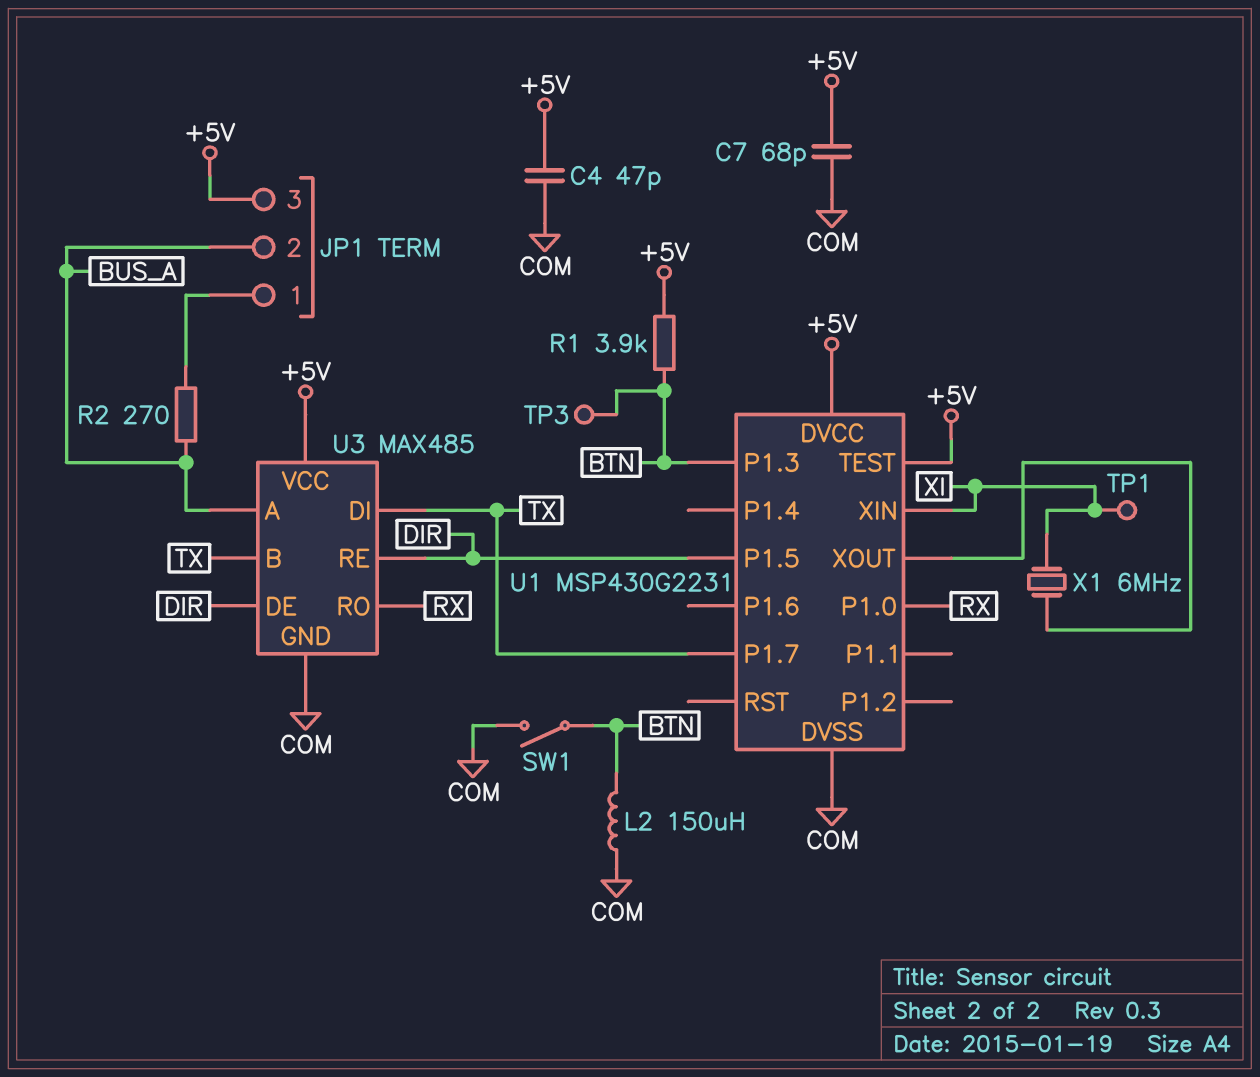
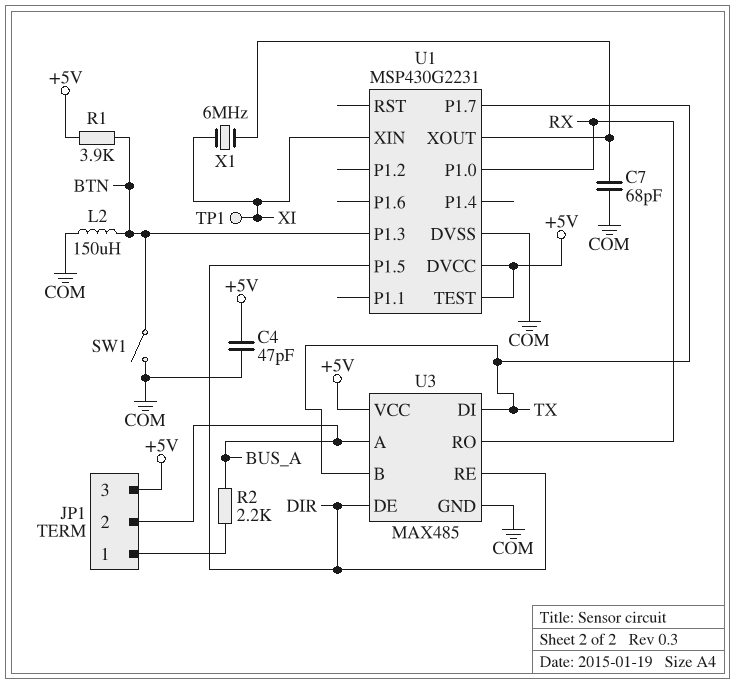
C7: 68pF (+5V, COM) -> 68pF (COM, U1/XOUT)
R2: 270 (BUS_A, JP1/1) -> 2.2k (BUS_A, JP1/1)
TP3: test point (BTN) -> none

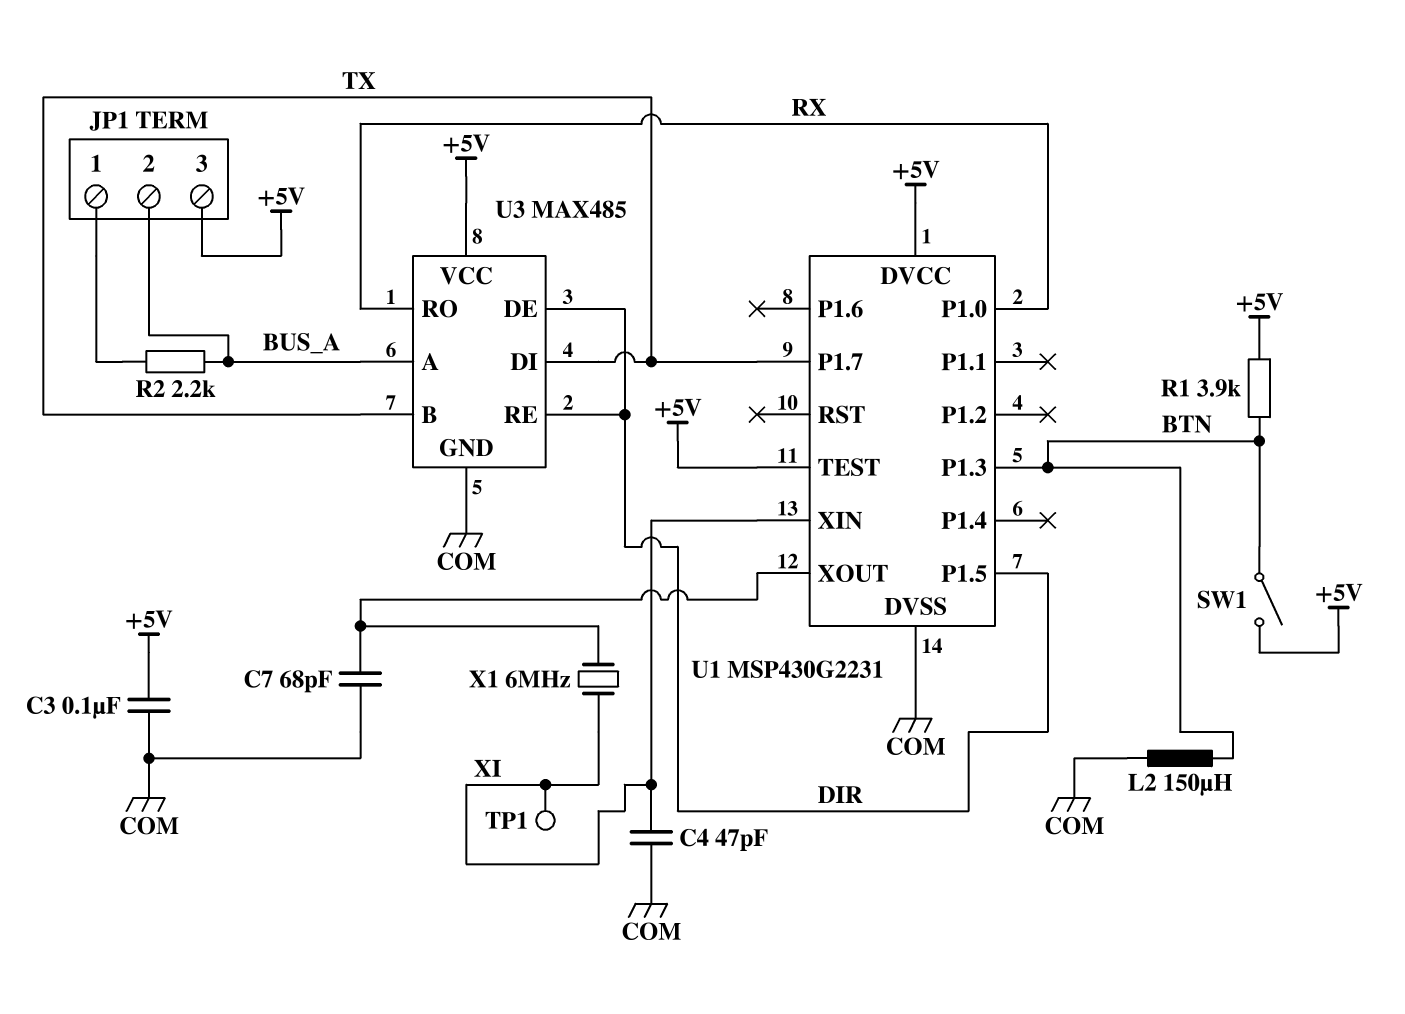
C3: none -> 100nF (+5V, COM)
C4: 47pF (+5V, COM) -> 47pF (COM, XI)
SW1: switch (BTN, COM) -> switch (+5V, BTN)

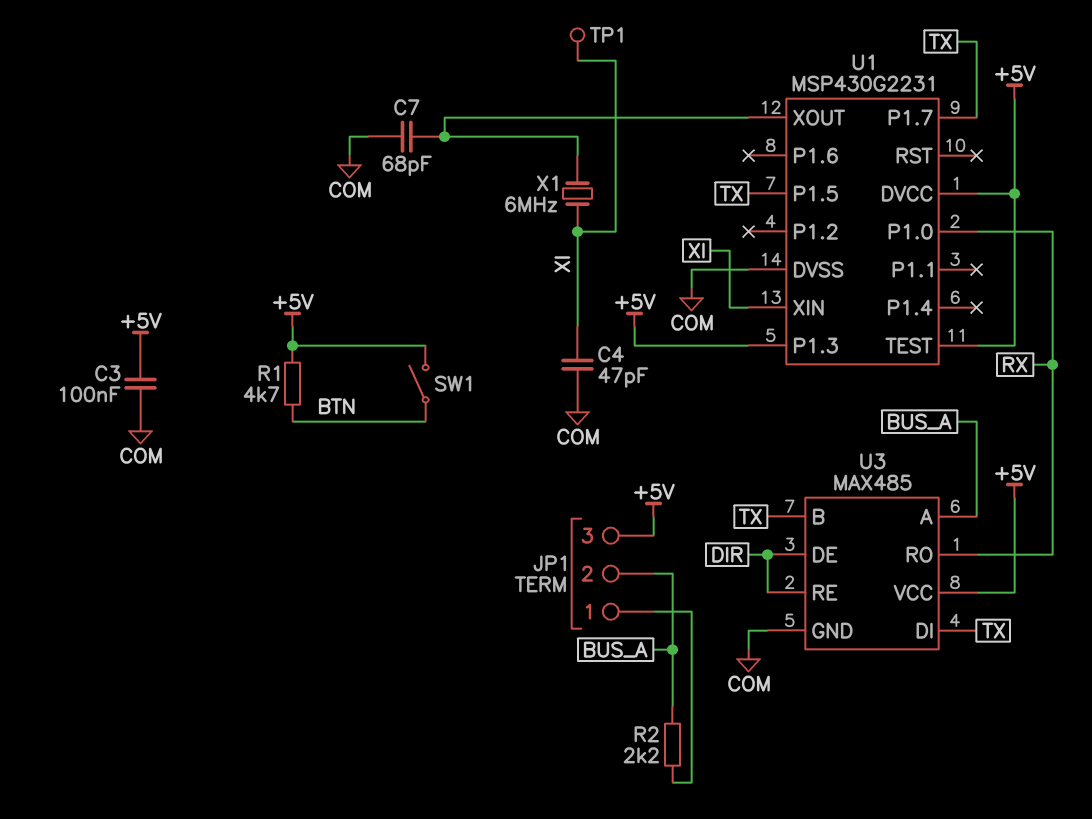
L2: 150uH (BTN, COM) -> none
R1: 3.9k (+5V, BTN) -> 4.7k (+5V, BTN)
U1 pin P1.3: BTN -> +5V
U1 pin P1.5: DIR -> TX

